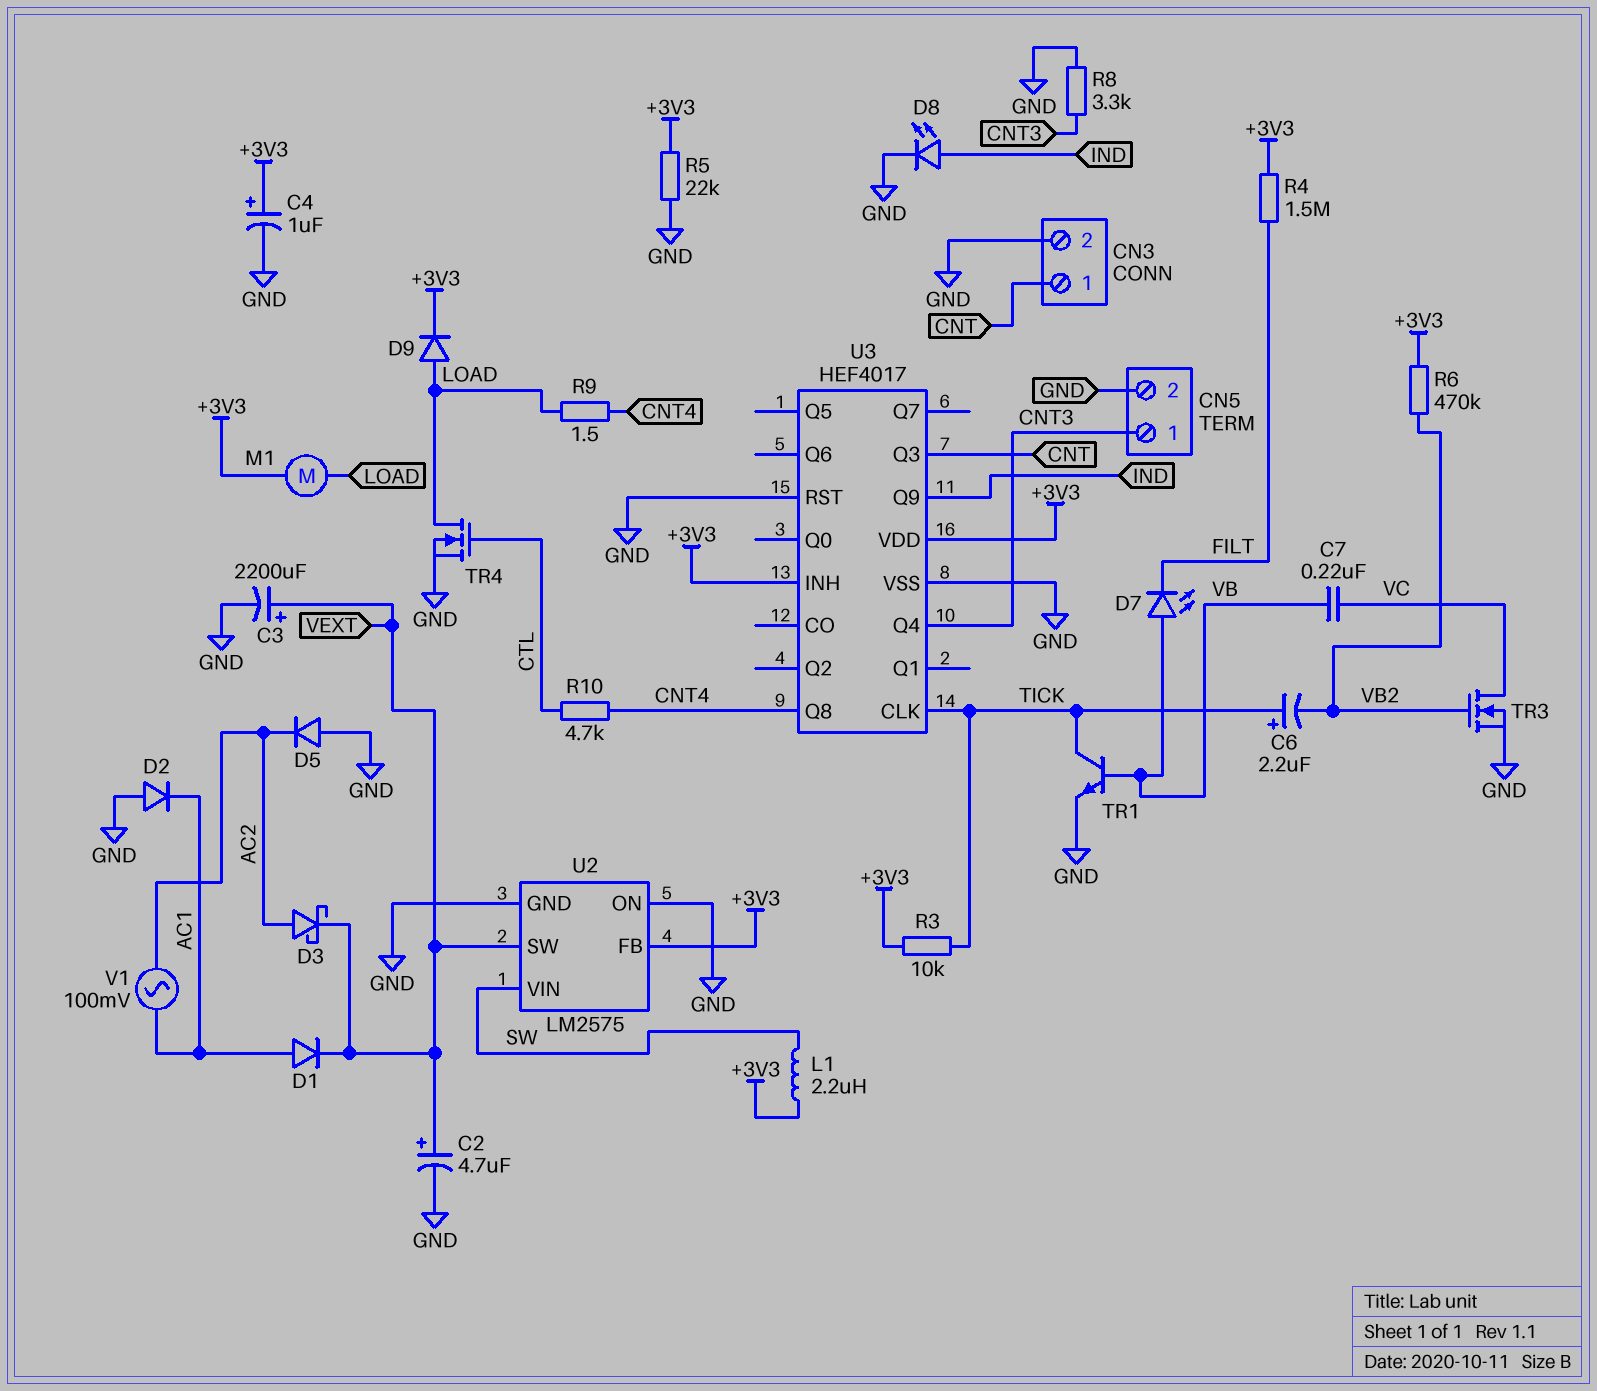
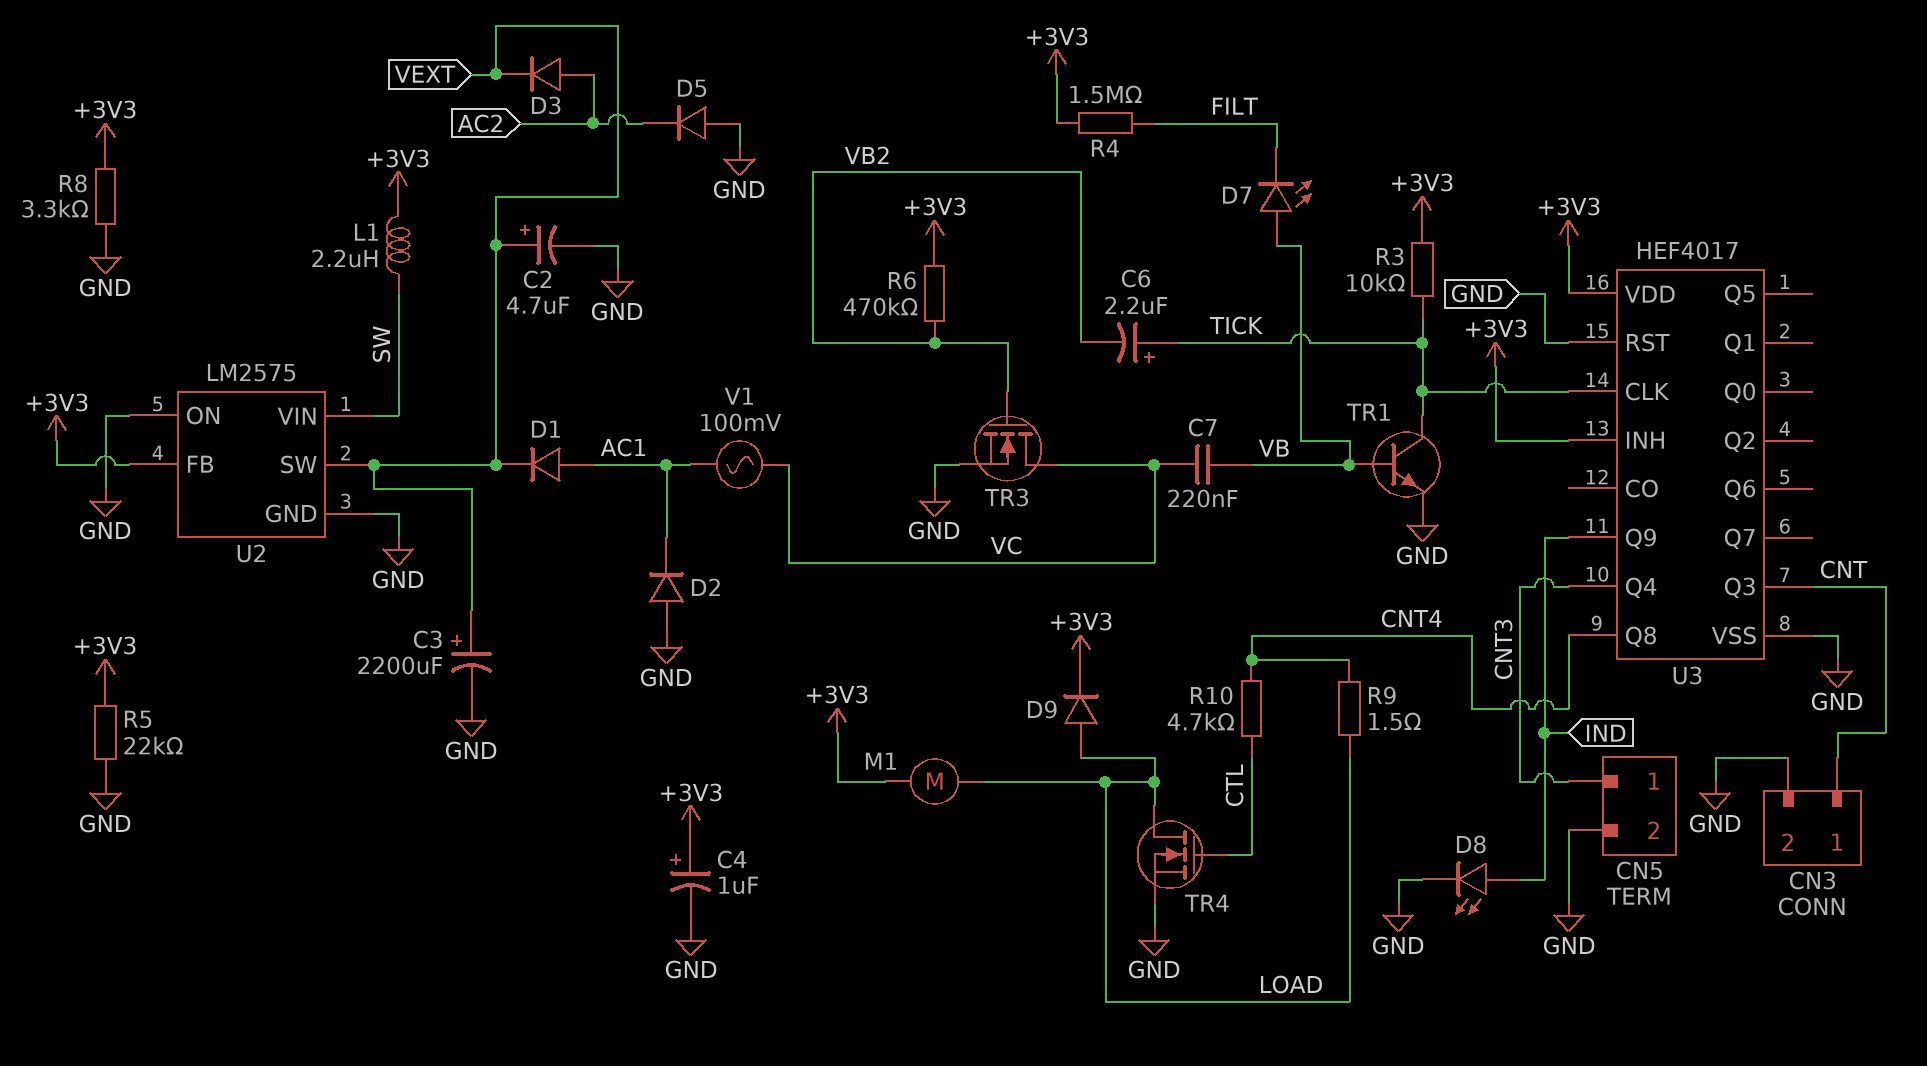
D3: schottky (A AC2, K VEXT) -> diode (A AC2, K VEXT)
R8: 3.3k (CNT3, GND) -> 3.3k (+3V3, GND)
V1: AC 100mV (AC1, AC2) -> AC 100mV (AC1, VC)

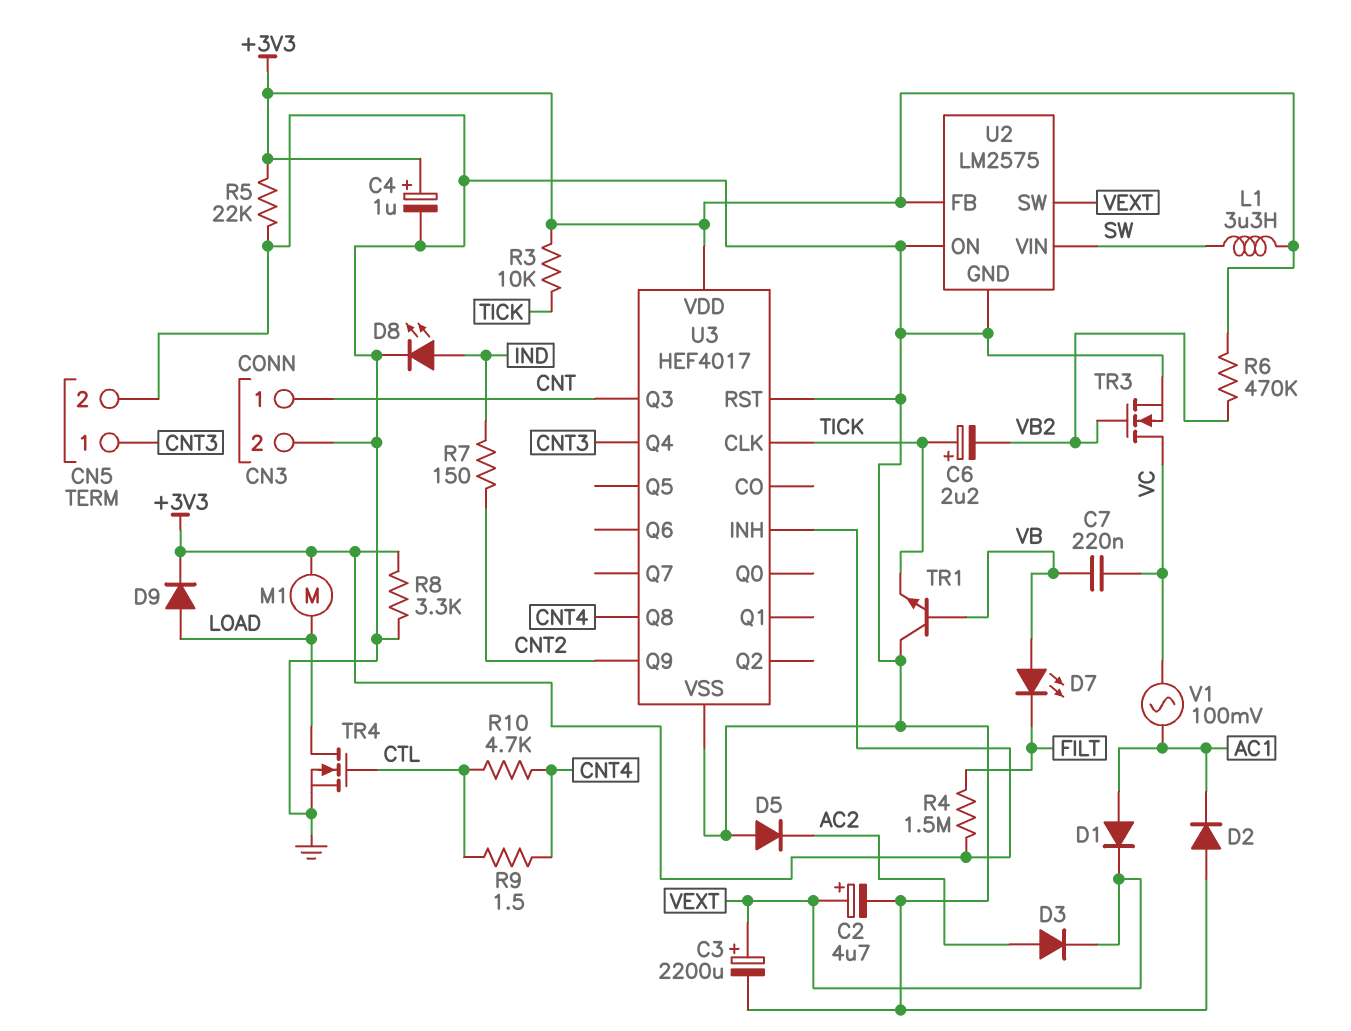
L1: 2.2uH (+3V3, SW) -> 3.3uH (+3V3, SW)
R7: none -> 150 (CNT2, IND)
R9: 1.5 (CNT4, LOAD) -> 1.5 (CNT4, CTL)
TR1: NPN (B VB, C TICK, E GND) -> NPN (B VB, C GND, E TICK)
U3 pin Q9: IND -> CNT2

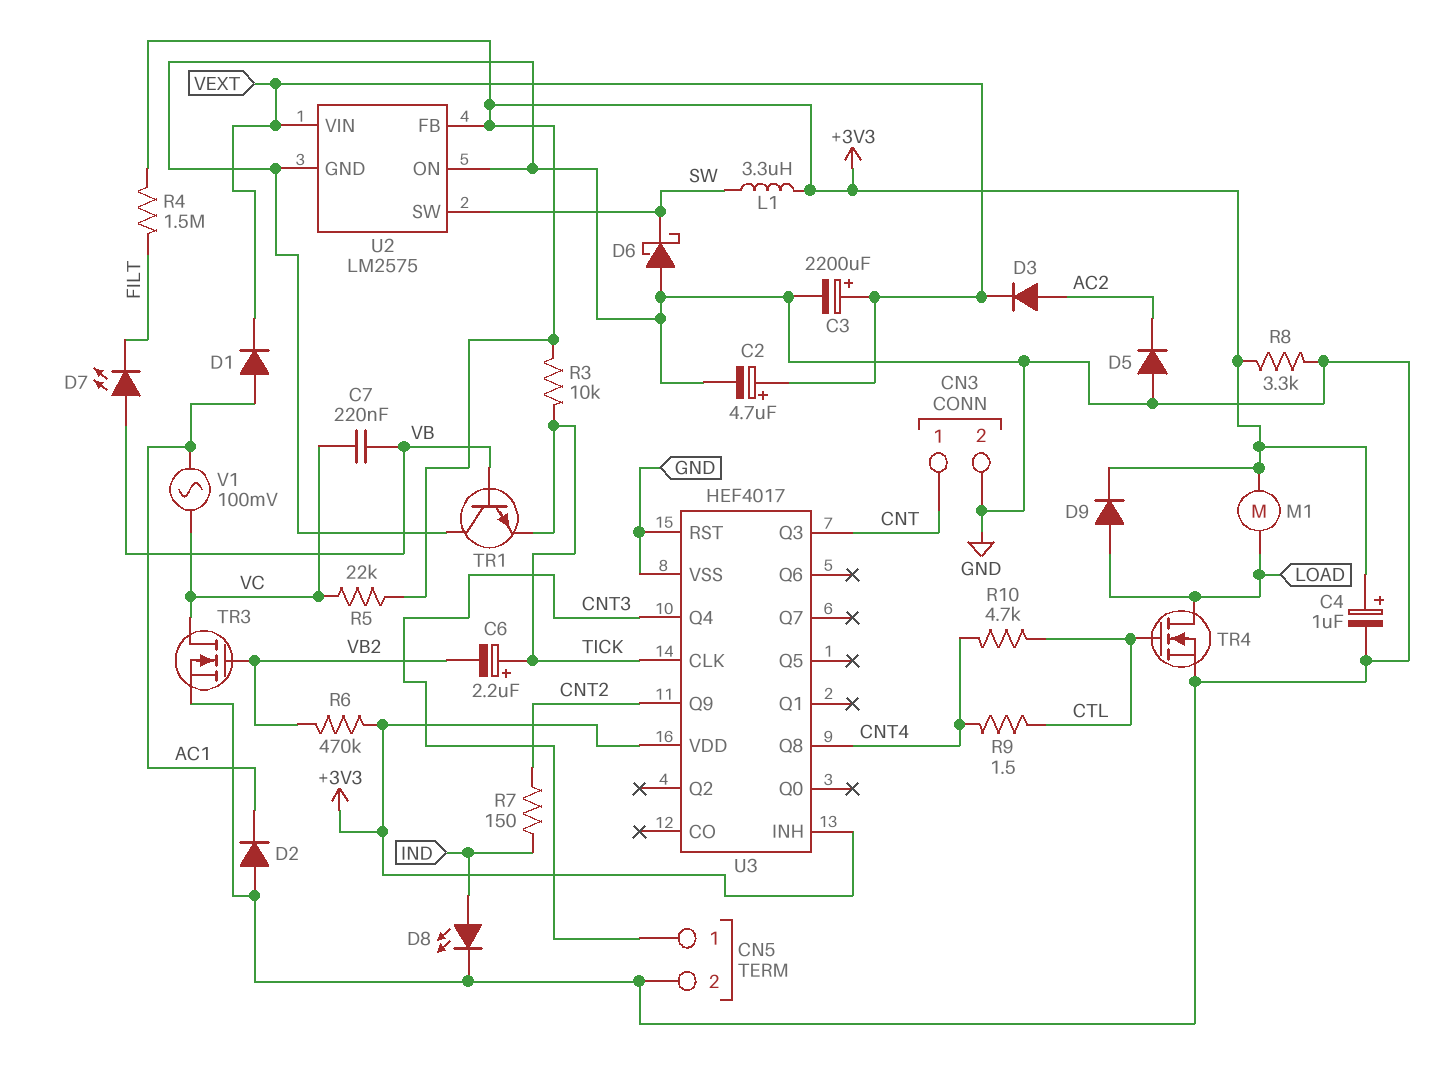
D6: none -> schottky (A GND, K SW)
R5: 22k (+3V3, GND) -> 22k (+3V3, VC)
U2 pin SW: VEXT -> SW
U2 pin VIN: SW -> VEXT

